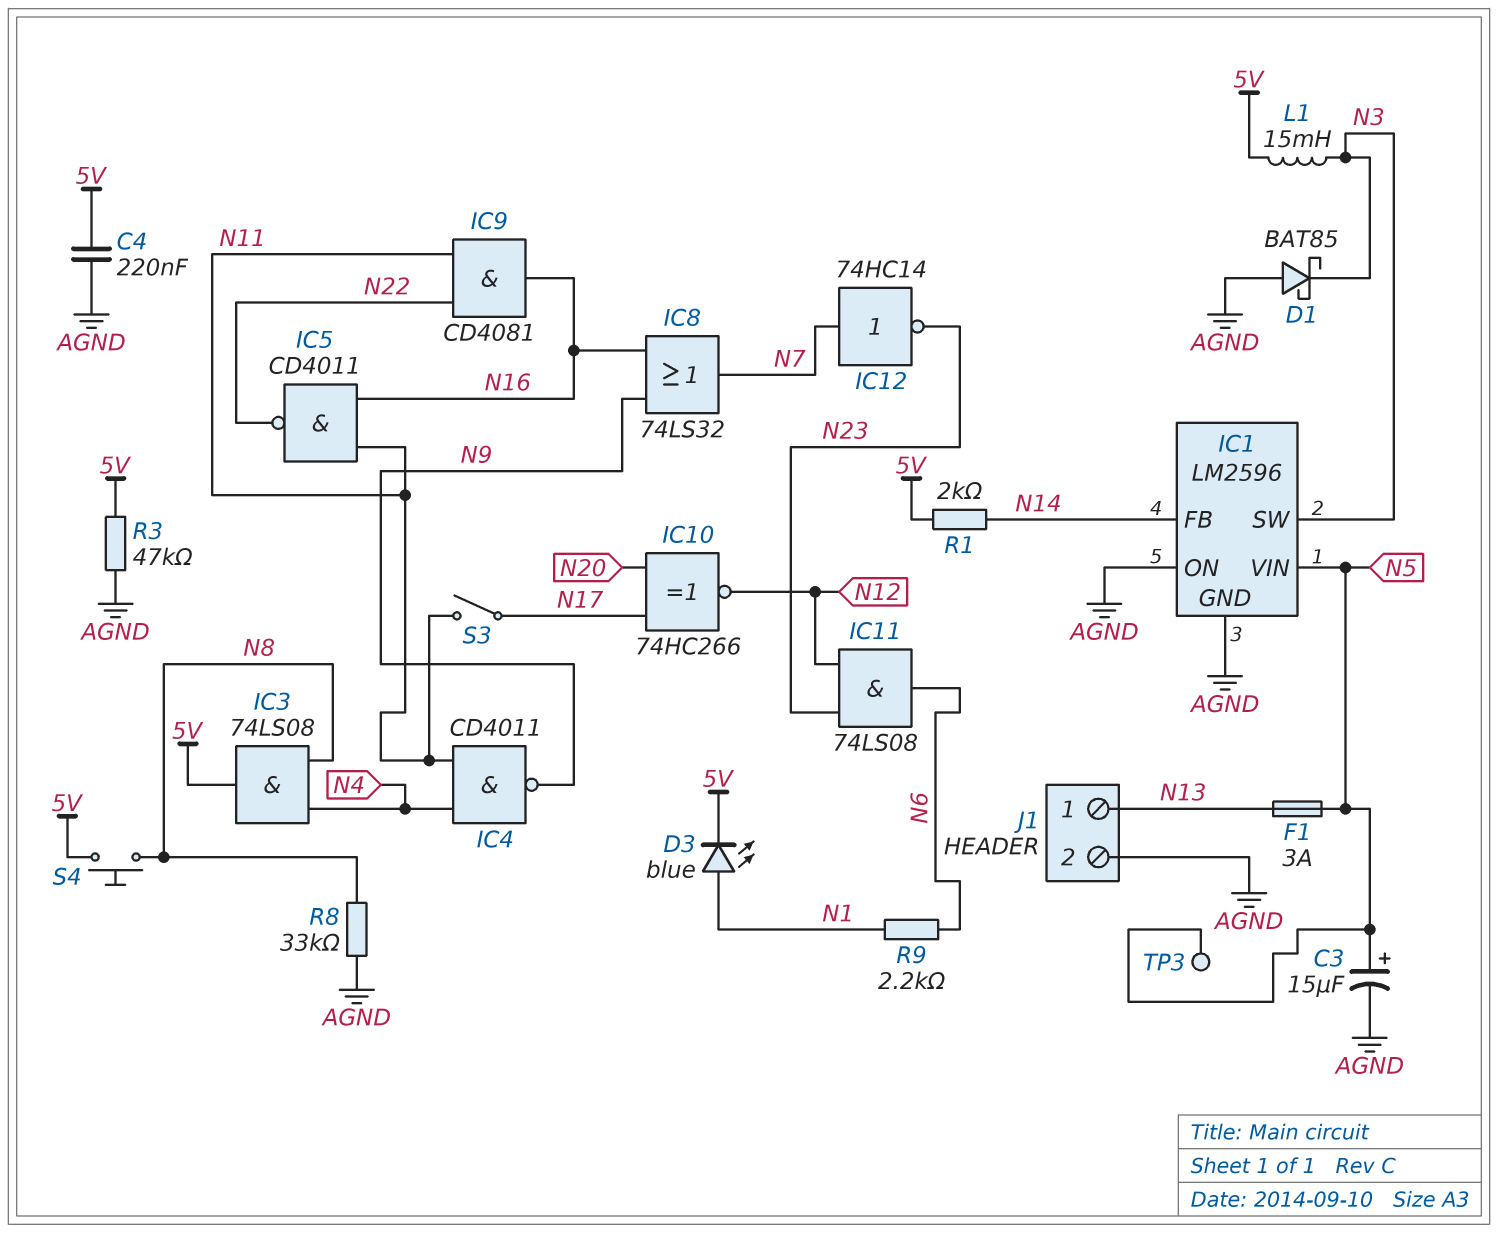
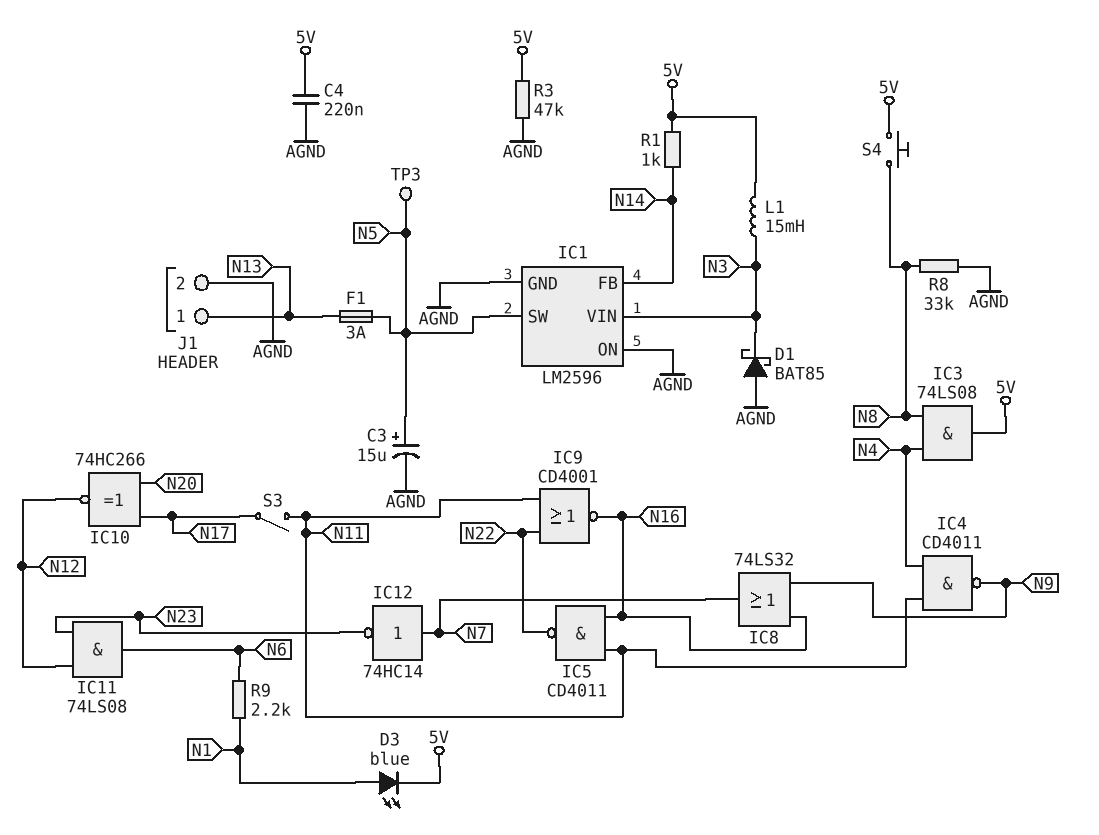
IC1 pin SW: N3 -> N5
IC1 pin VIN: N5 -> N3
IC9: AND CD4081 (in N11, in N22, out N16) -> NOR CD4001 (in N11, in N22, out N16)
R1: 2k (5V, N14) -> 1k (5V, N14)

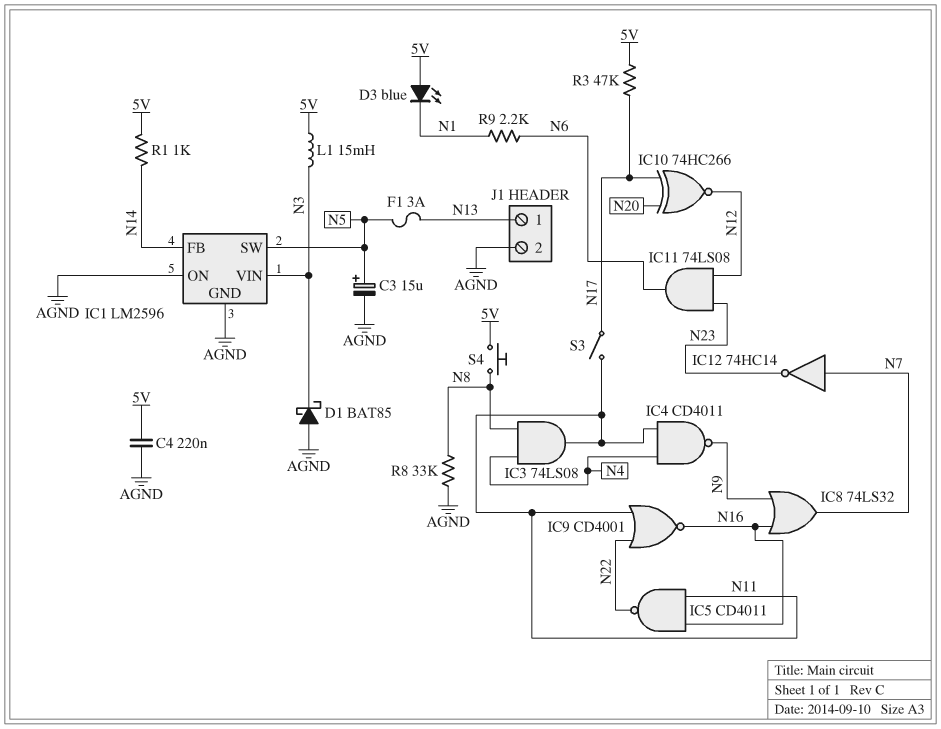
D3: LED blue (A N1, K 5V) -> LED blue (A 5V, K N1)
IC3: AND 74LS08 (in N4, in N8, out 5V) -> AND 74LS08 (in N4, in N8, out N11)
R3: 47k (5V, AGND) -> 47k (5V, N17)
TP3: test point (N5) -> none

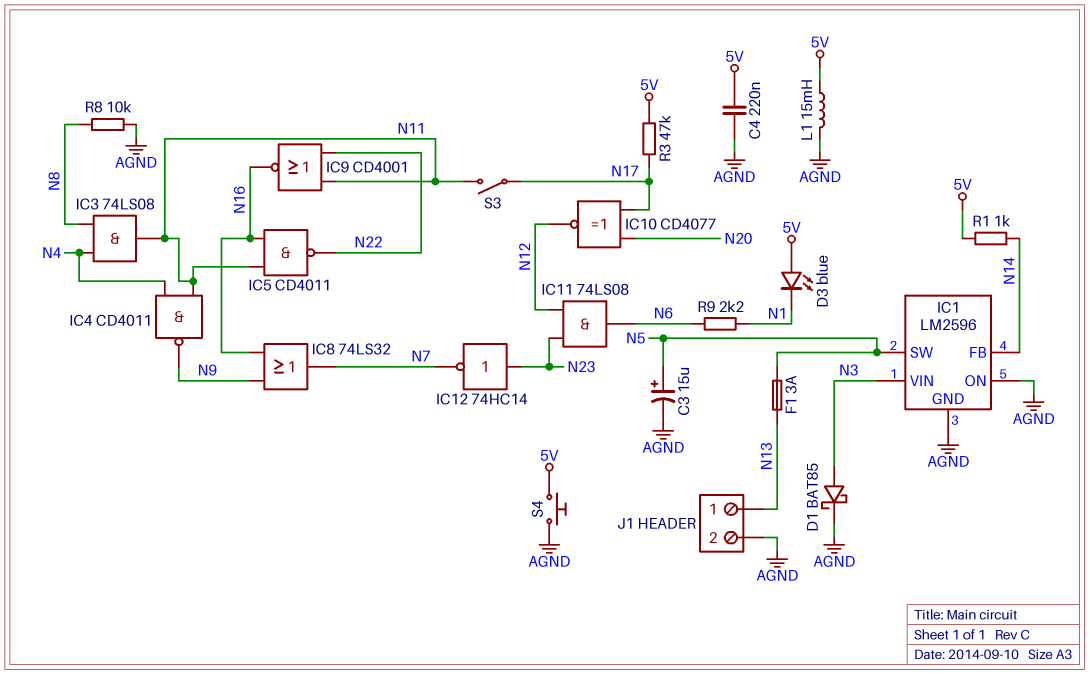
D1: schottky BAT85 (A AGND, K N3) -> schottky BAT85 (A N3, K AGND)
IC10: XNOR 74HC266 (in N17, in N20, out N12) -> XNOR CD4077 (in N17, in N20, out N12)
IC12: NOT 74HC14 (in N7, out N23) -> NOT 74HC14 (in N23, out N7)
L1: 15mH (5V, N3) -> 15mH (5V, AGND)
R8: 33k (AGND, N8) -> 10k (AGND, N8)
S4: button (5V, N8) -> button (5V, AGND)

